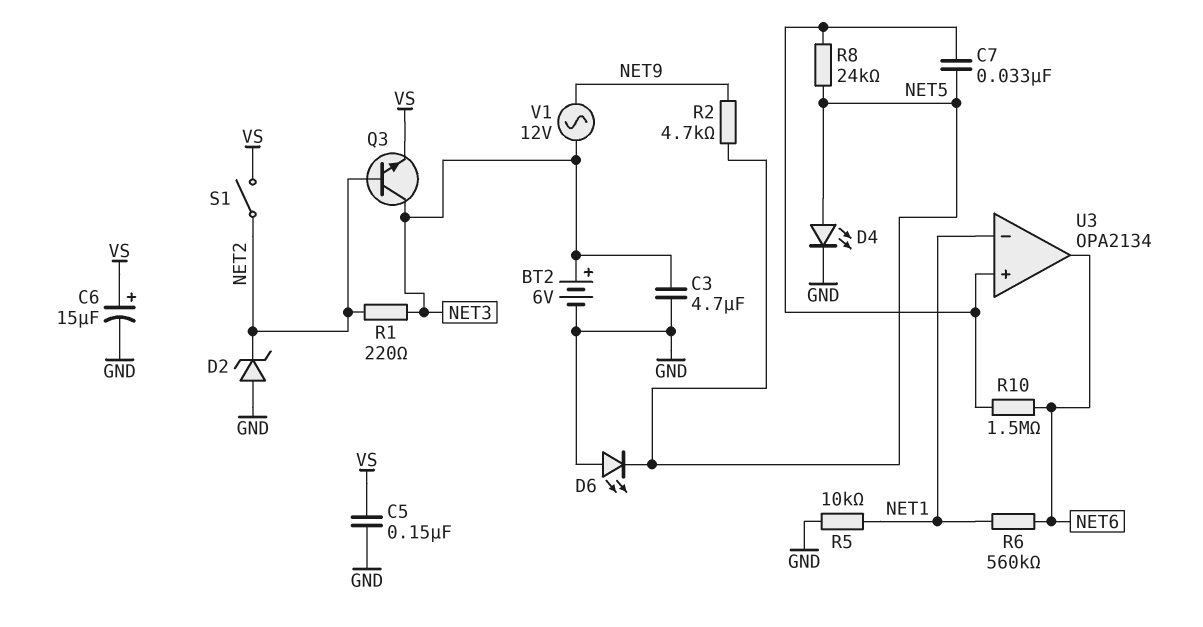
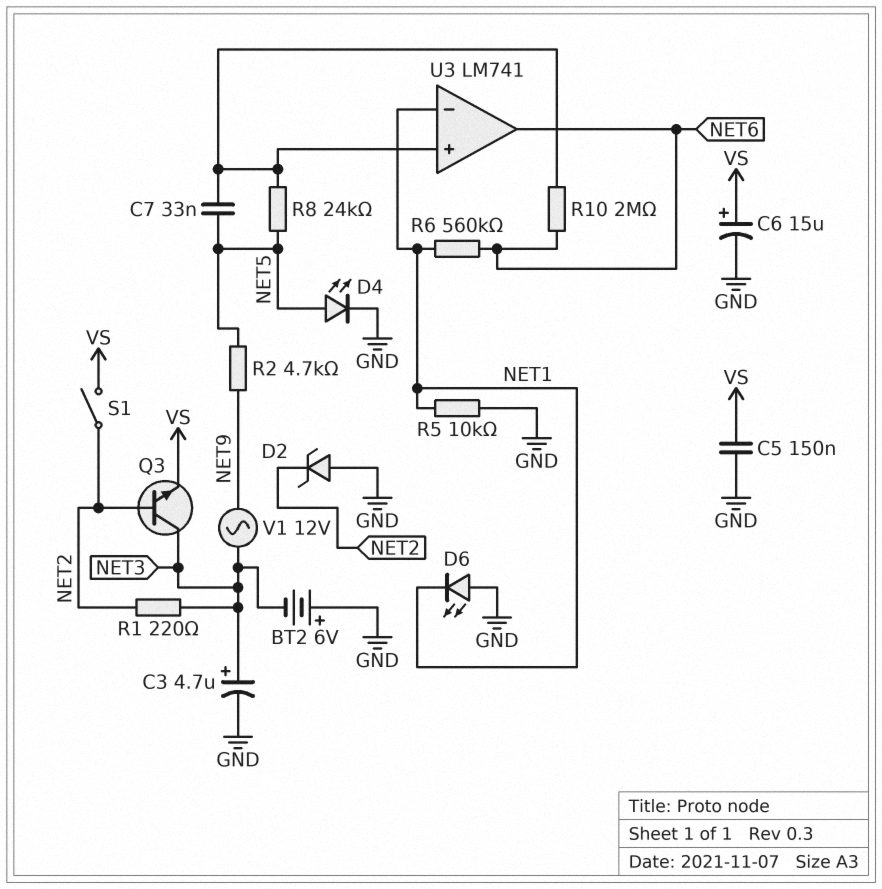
BT2: 6V (plus NET3, minus GND) -> 6V (plus GND, minus NET3)
C3: 4.7uF (GND, NET3) -> 4.7uF (plus NET3, minus GND)
D6: LED (A GND, K NET5) -> LED (A GND, K NET1)
R10: 1.5M (NET6, U3/in+) -> 2M (NET6, U3/in+)
U3: OPA2134 -> LM741

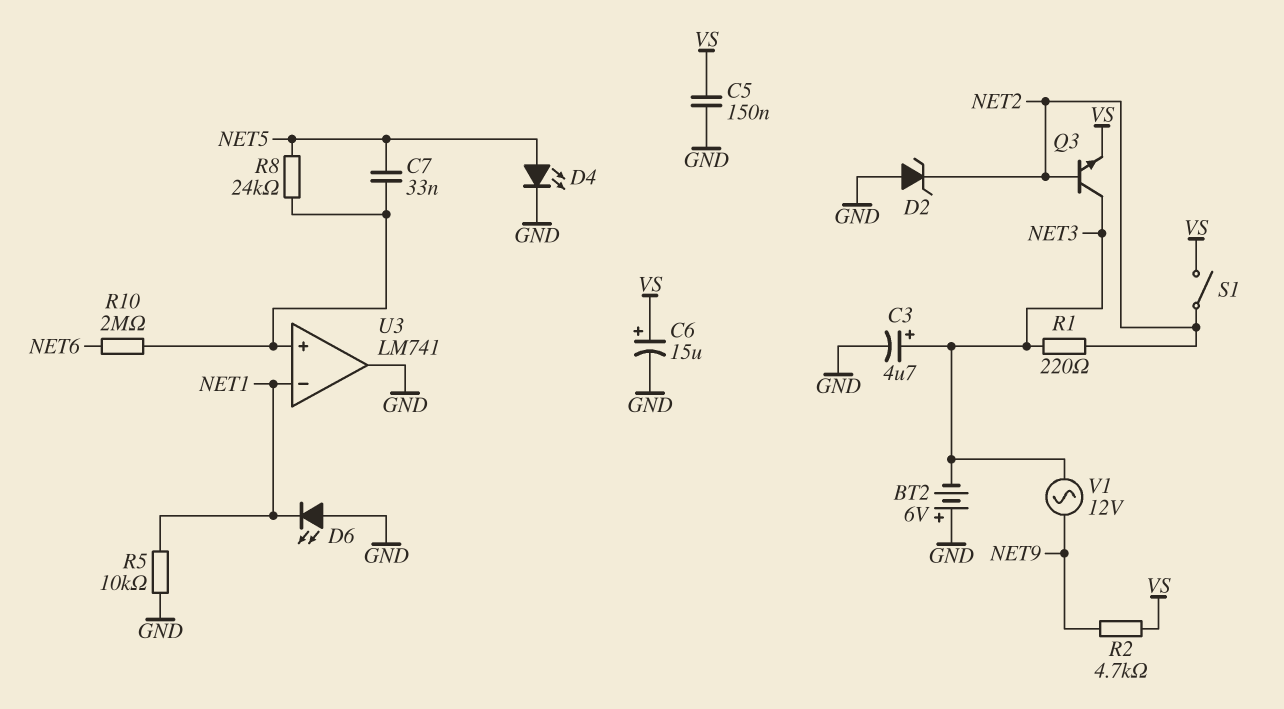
R2: 4.7k (NET5, NET9) -> 4.7k (NET9, VS)
R6: 560k (NET1, NET6) -> none
U3 pin out: NET6 -> GND

